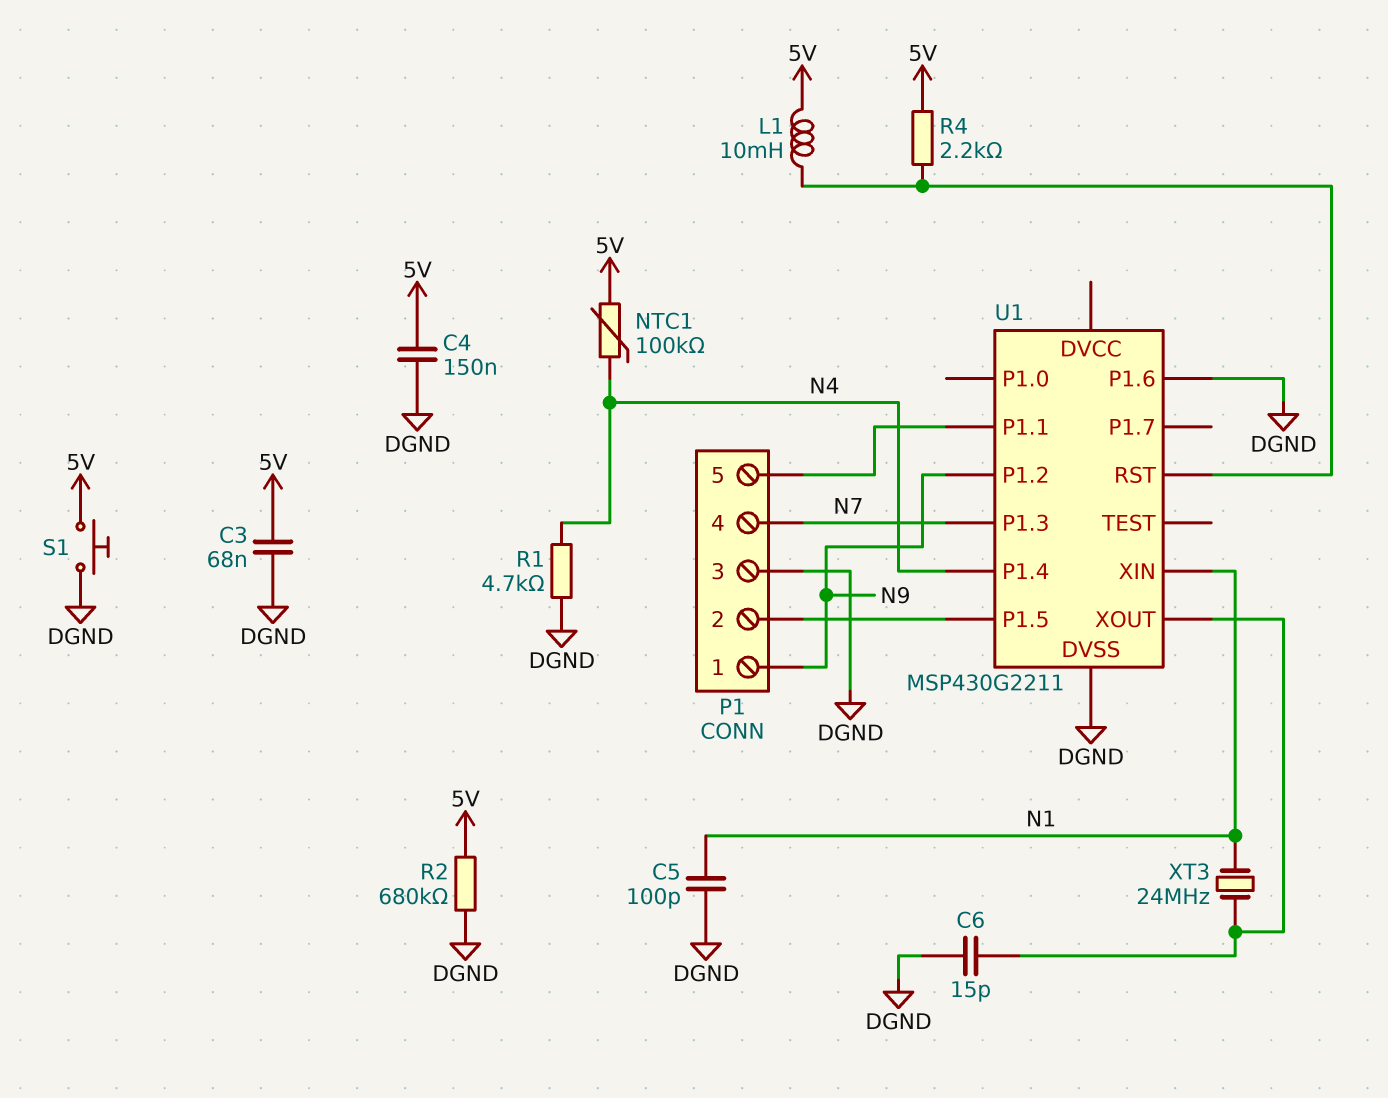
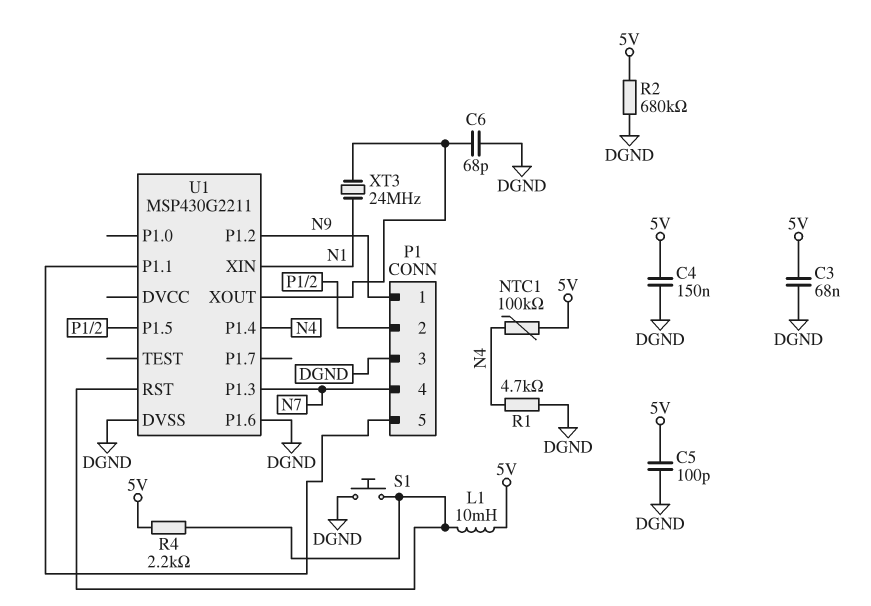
C5: 100pF (DGND, N1) -> 100pF (5V, DGND)
C6: 15pF (DGND, U1/XOUT) -> 68pF (DGND, U1/XOUT)
S1: button (5V, DGND) -> button (DGND, U1/RST)

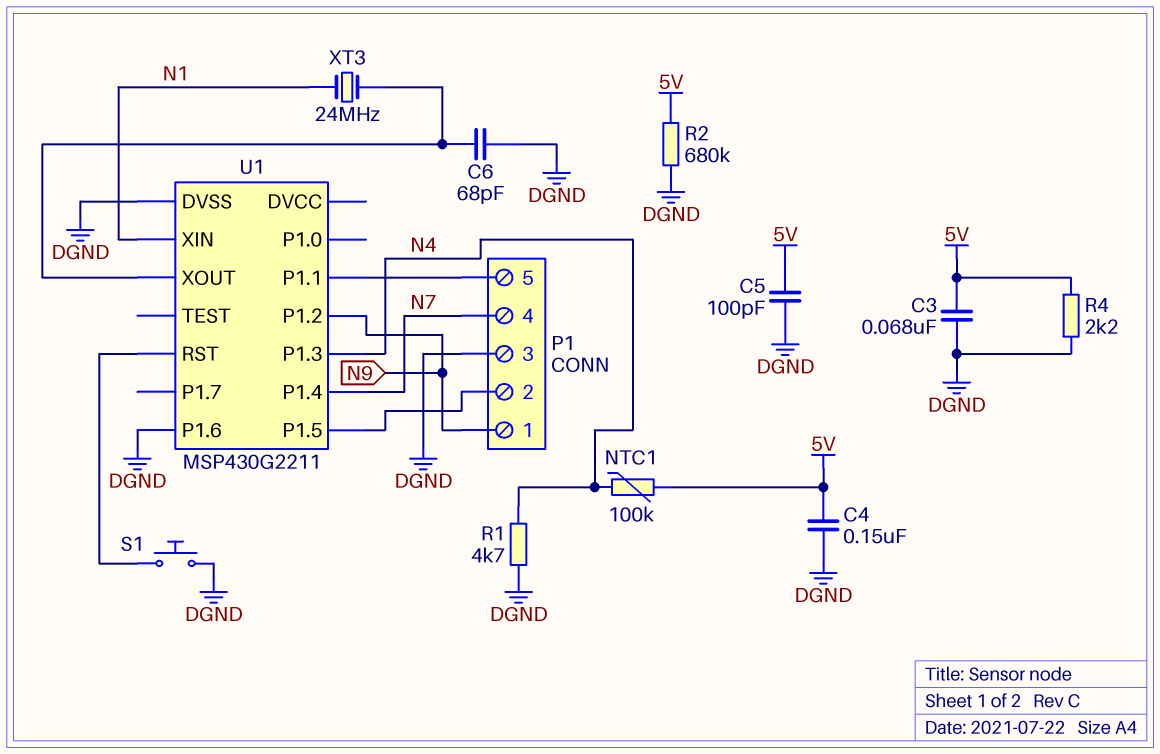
L1: 10mH (5V, U1/RST) -> none
R4: 2.2k (5V, U1/RST) -> 2.2k (5V, DGND)
U1 pin P1.3: N7 -> N4
U1 pin P1.4: N4 -> N7

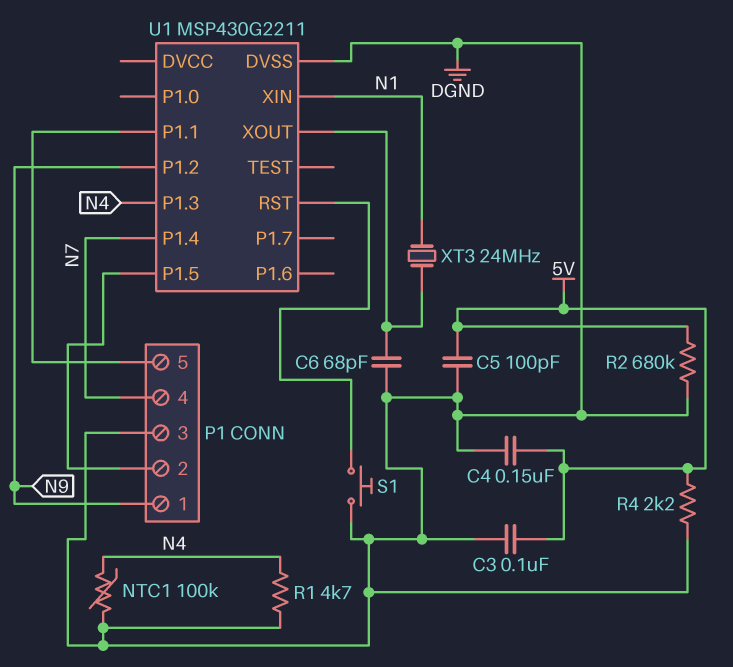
C3: 68nF (5V, DGND) -> 100nF (5V, DGND)
NTC1: 100k (5V, N4) -> 100k (DGND, N4)
U1 pin P1.6: DGND -> none

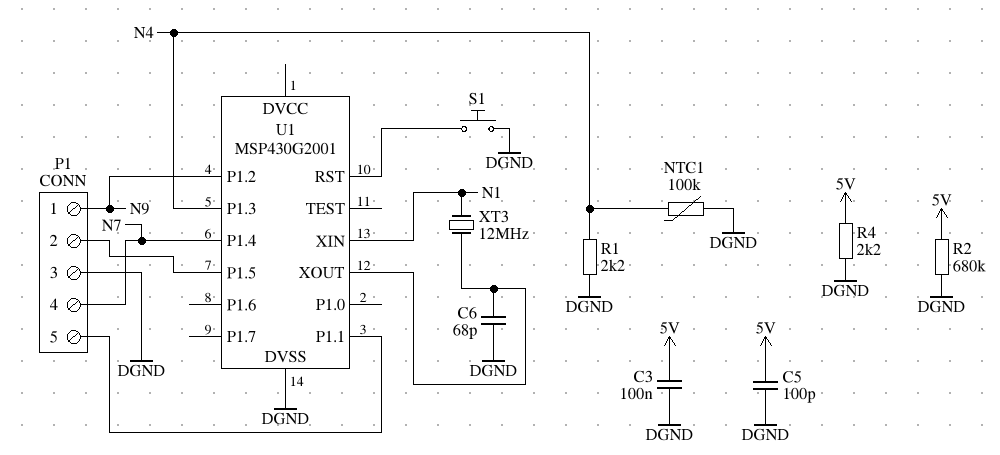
C4: 150nF (5V, DGND) -> none
R1: 4.7k (DGND, N4) -> 2.2k (DGND, N4)
U1: MSP430G2211 -> MSP430G2001
XT3: 24MHz (N1, U1/XOUT) -> 12MHz (N1, U1/XOUT)

